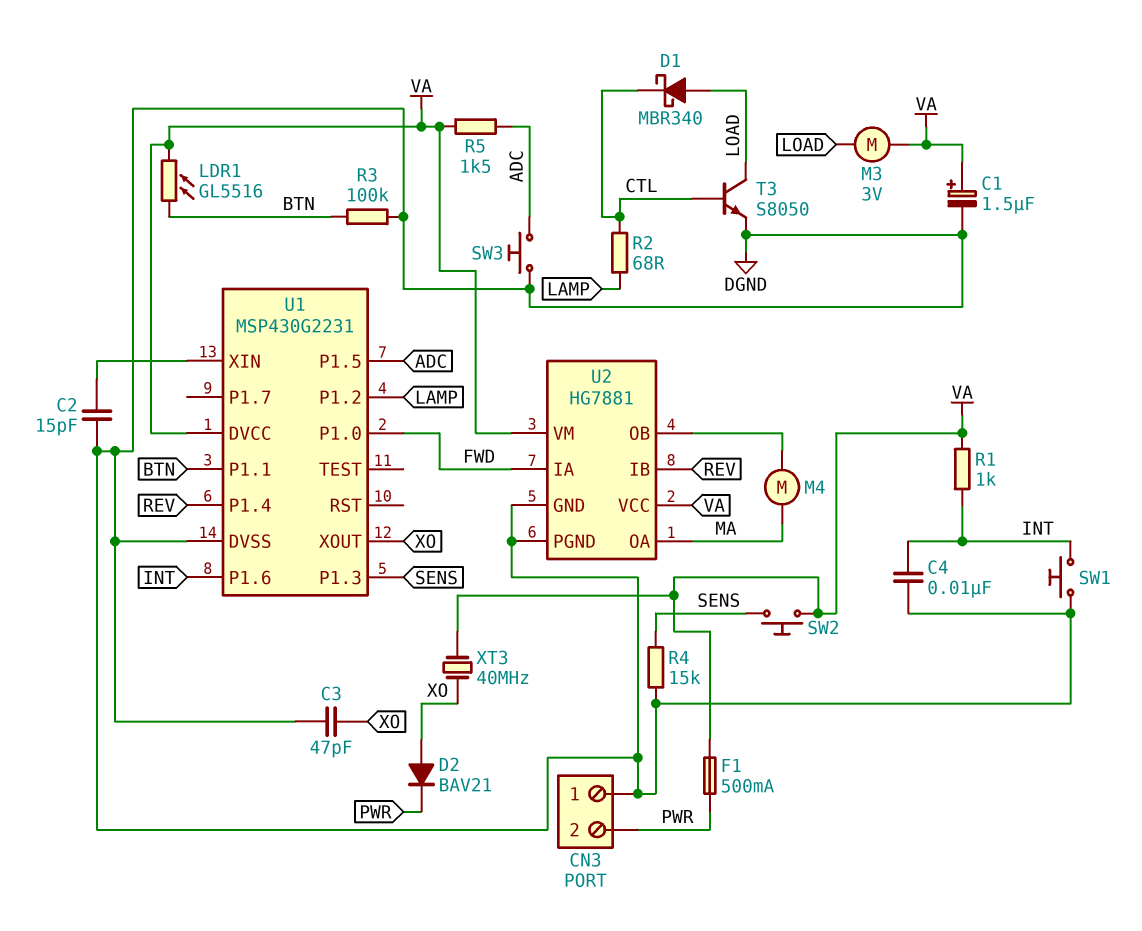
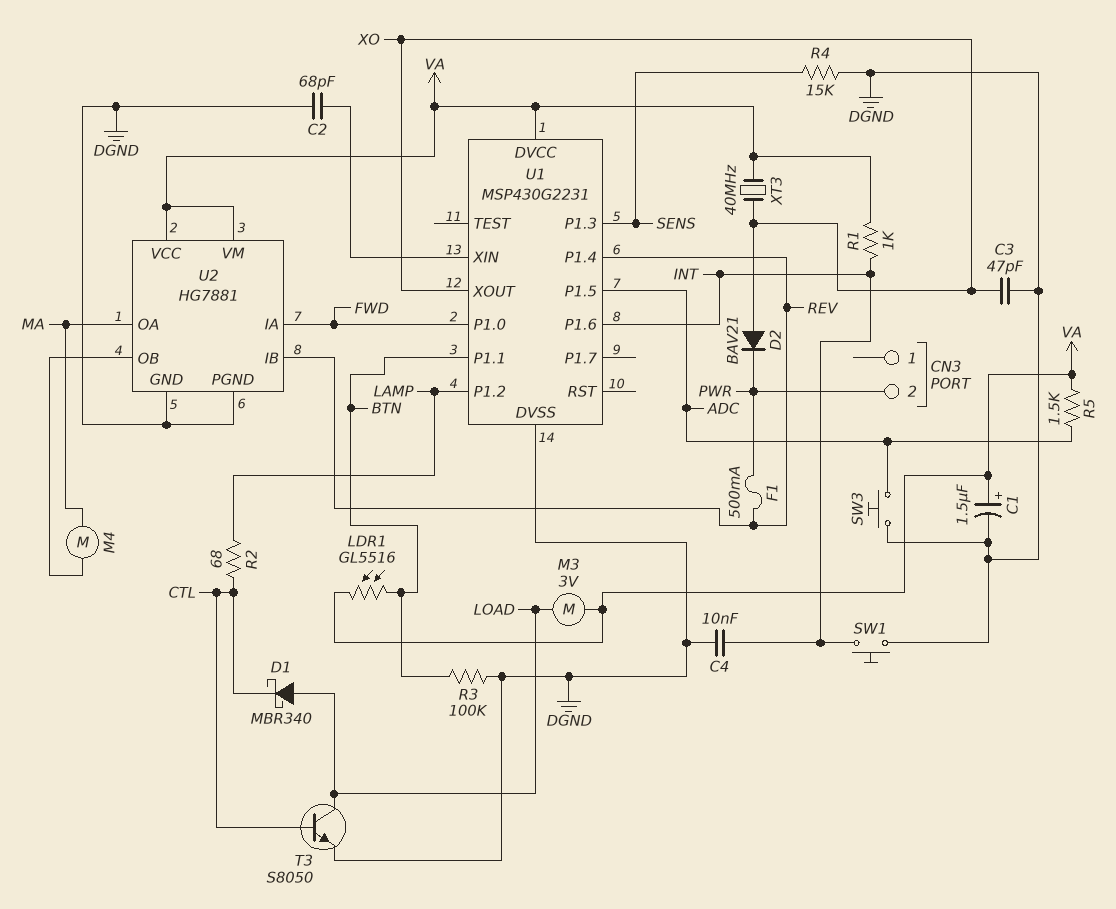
C2: 15pF (DGND, U1/XIN) -> 68pF (DGND, U1/XIN)
CN3 pin 1: DGND -> none
F1: 500mA (PWR, VA) -> 500mA (PWR, REV)
SW2: button (SENS, VA) -> none

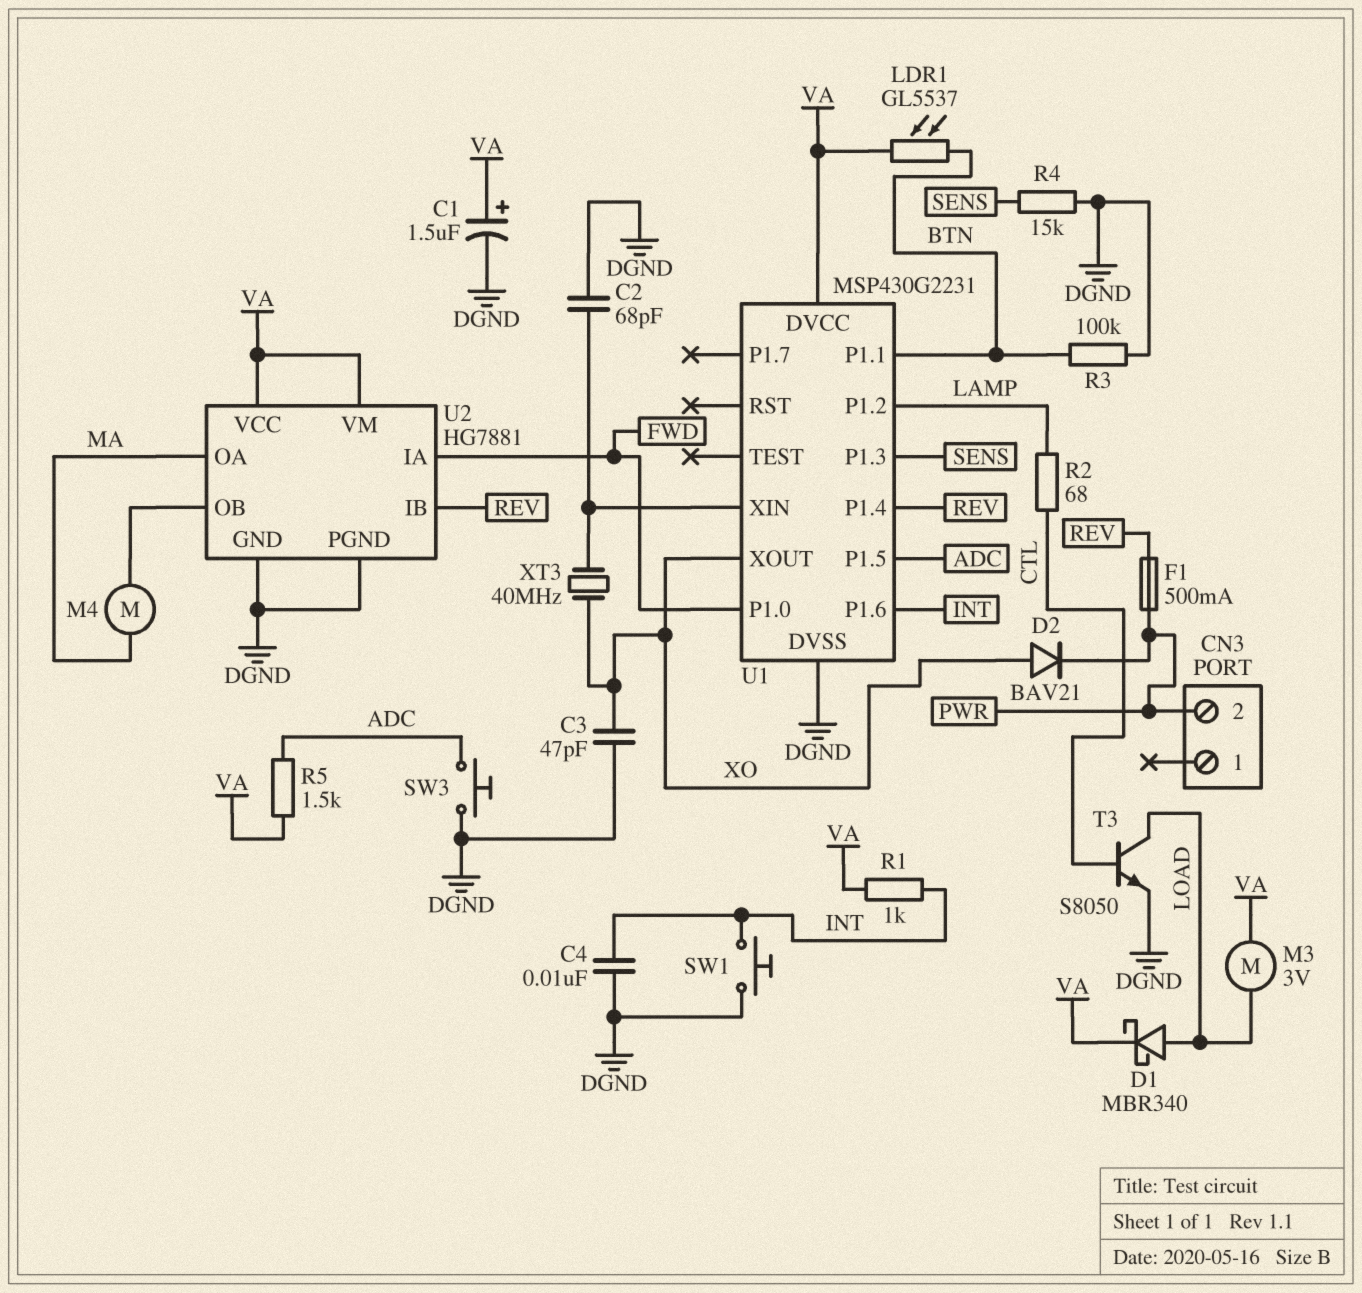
D1: schottky MBR340 (A LOAD, K CTL) -> schottky MBR340 (A LOAD, K VA)
LDR1: GL5516 (BTN, VA) -> GL5537 (BTN, VA)
XT3: 40MHz (VA, XO) -> 40MHz (U1/XIN, XO)

